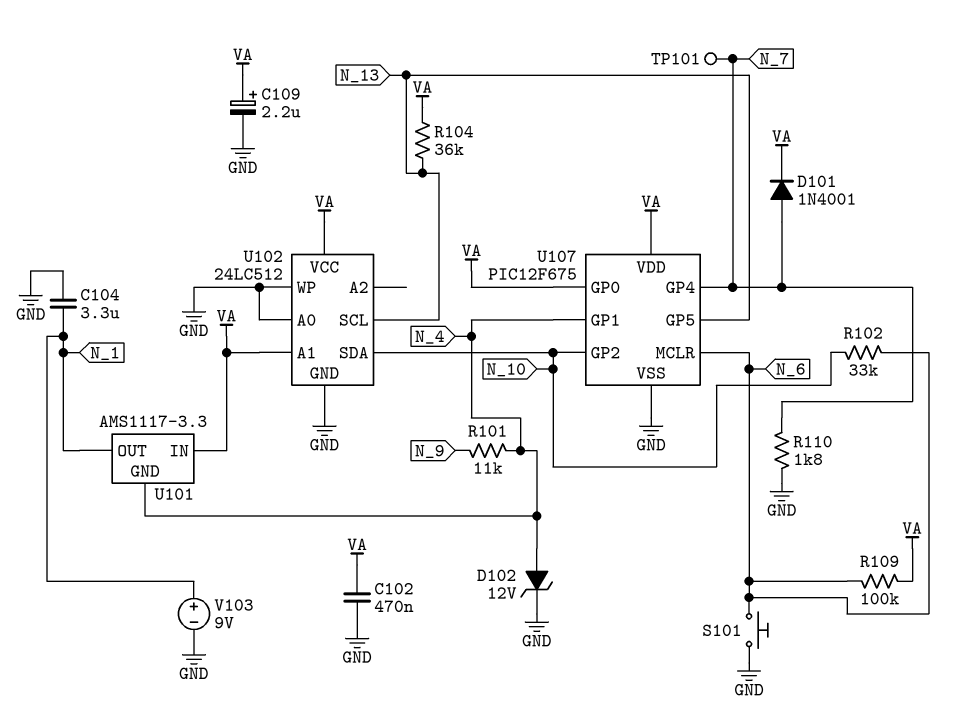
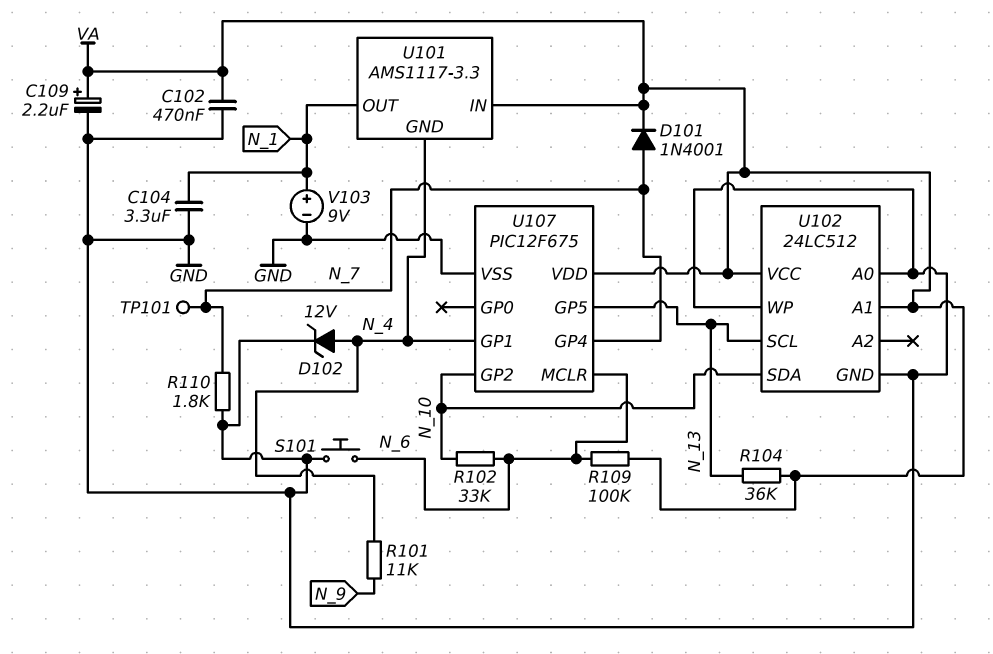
U107 pin GP0: VA -> none

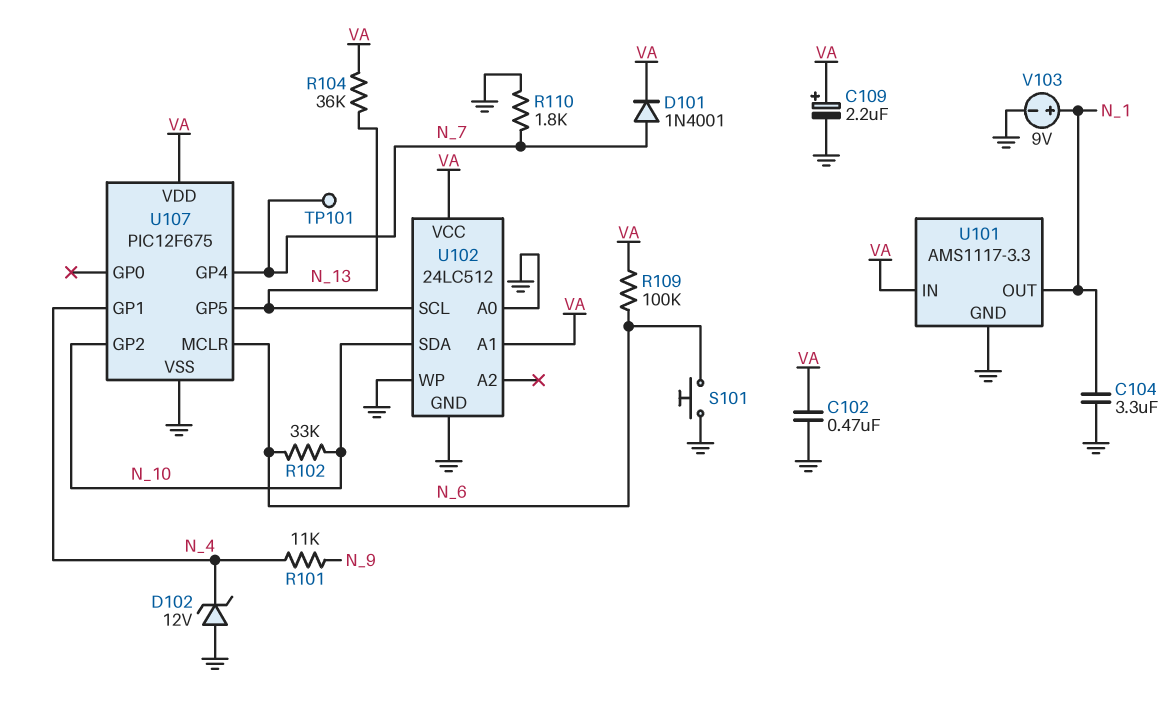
D102: zener 12V (A N_4, K GND) -> zener 12V (A GND, K N_4)
U101 pin GND: N_4 -> GND

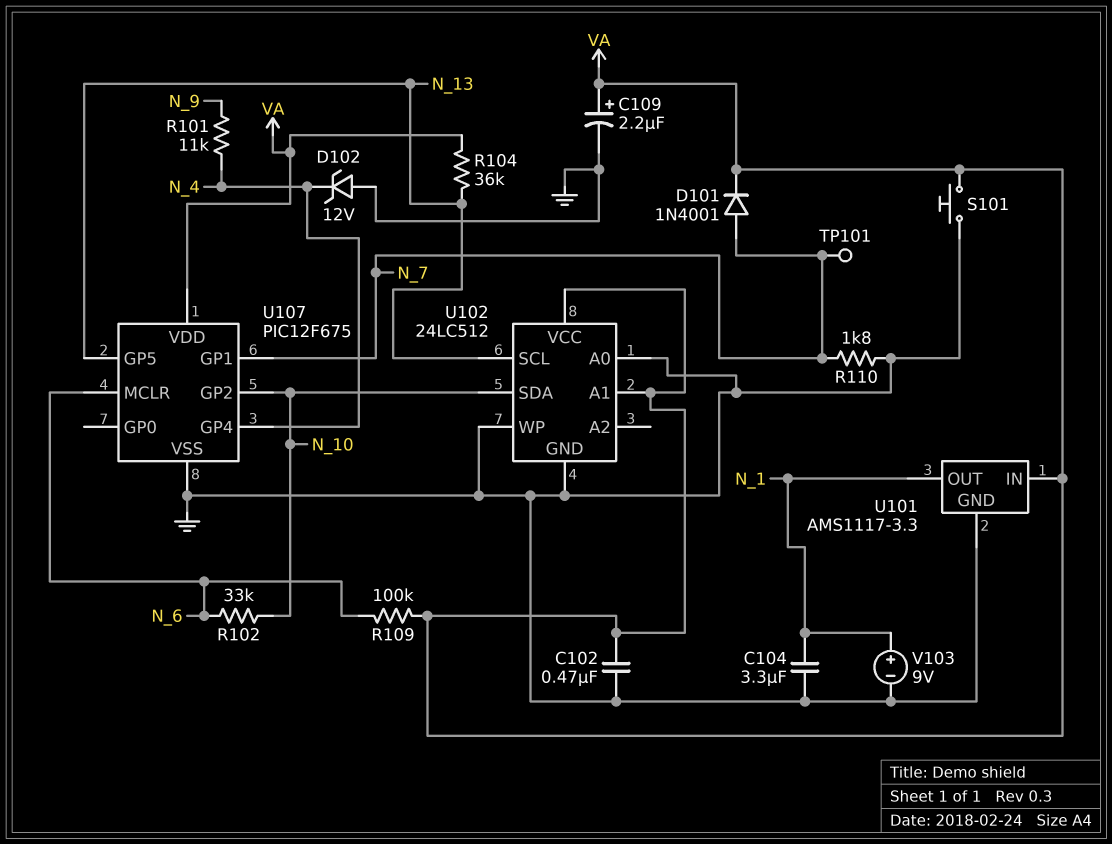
S101: button (GND, N_6) -> button (GND, VA)
U107 pin GP1: N_4 -> N_7
U107 pin GP4: N_7 -> N_4

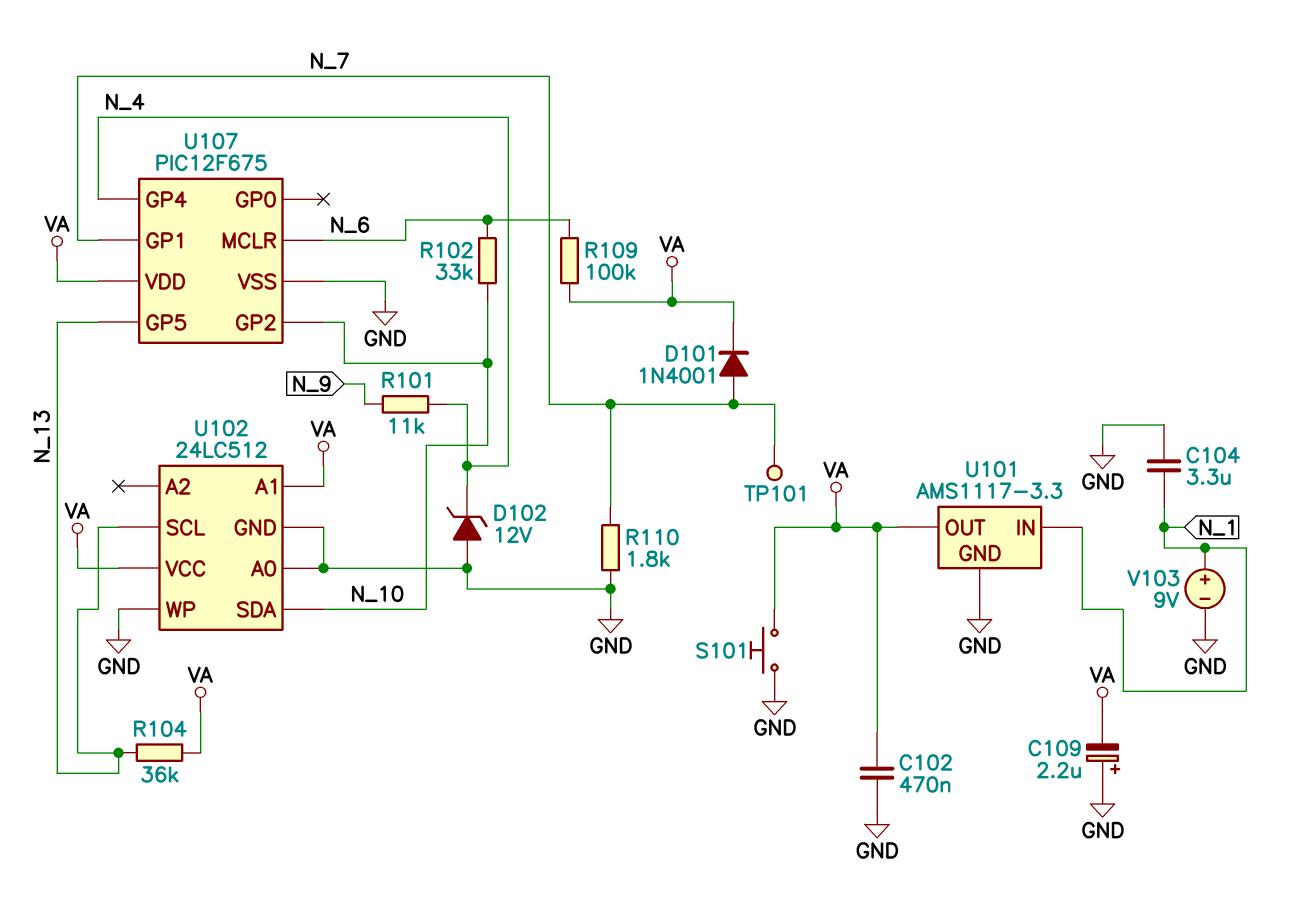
C109: 2.2uF (plus VA, minus GND) -> 2.2uF (plus GND, minus VA)
U101 pin IN: VA -> N_1
U101 pin OUT: N_1 -> VA

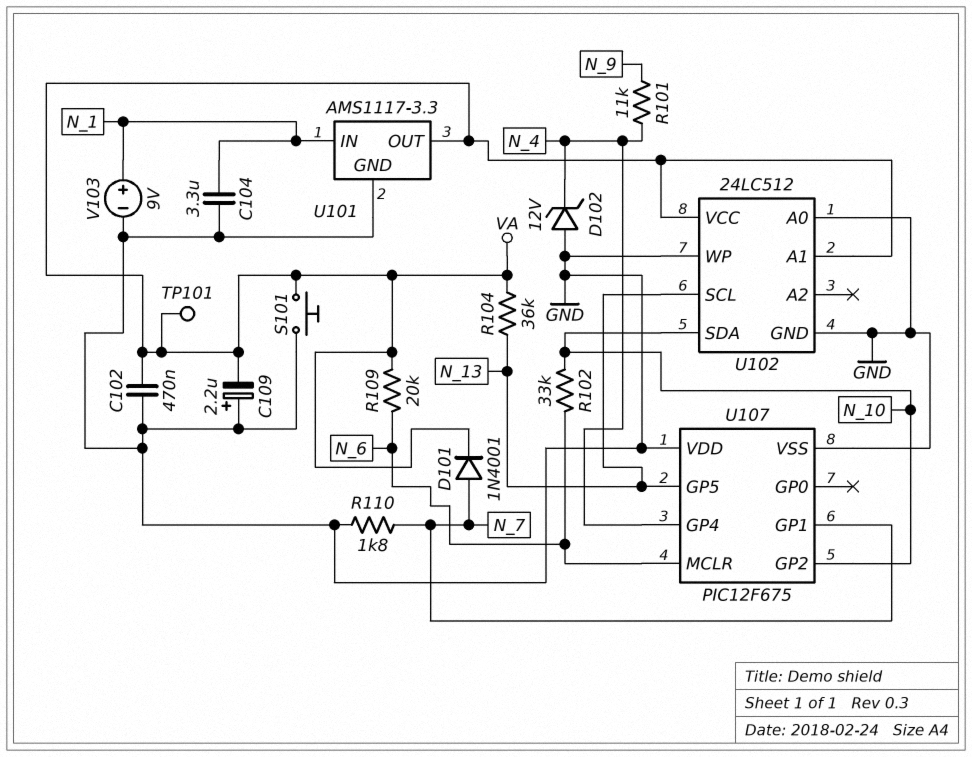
R109: 100k (N_6, VA) -> 20k (N_6, VA)
TP101: test point (N_7) -> test point (VA)
U107 pin VDD: VA -> GND

